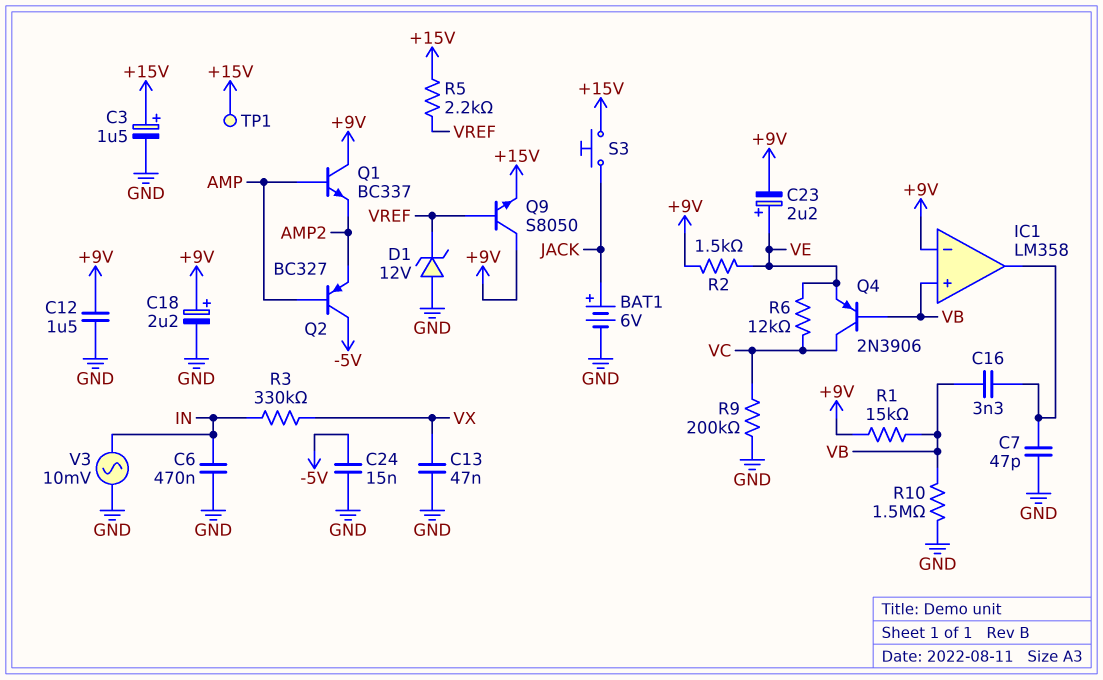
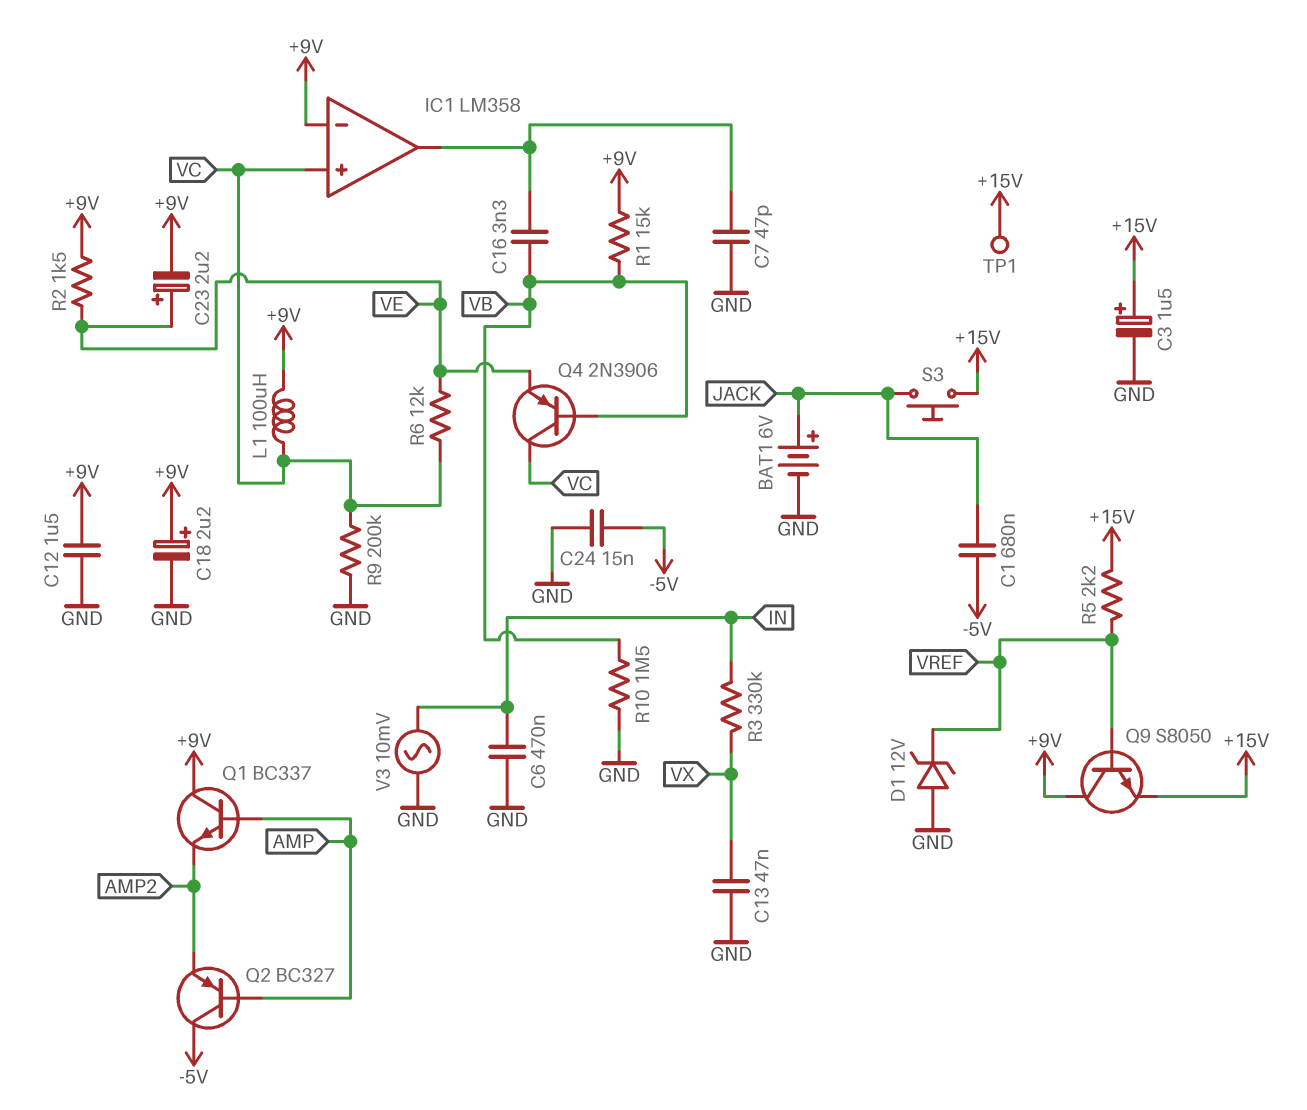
C1: none -> 680nF (-5V, JACK)
IC1 pin in+: VB -> VC
L1: none -> 100uH (+9V, VC)

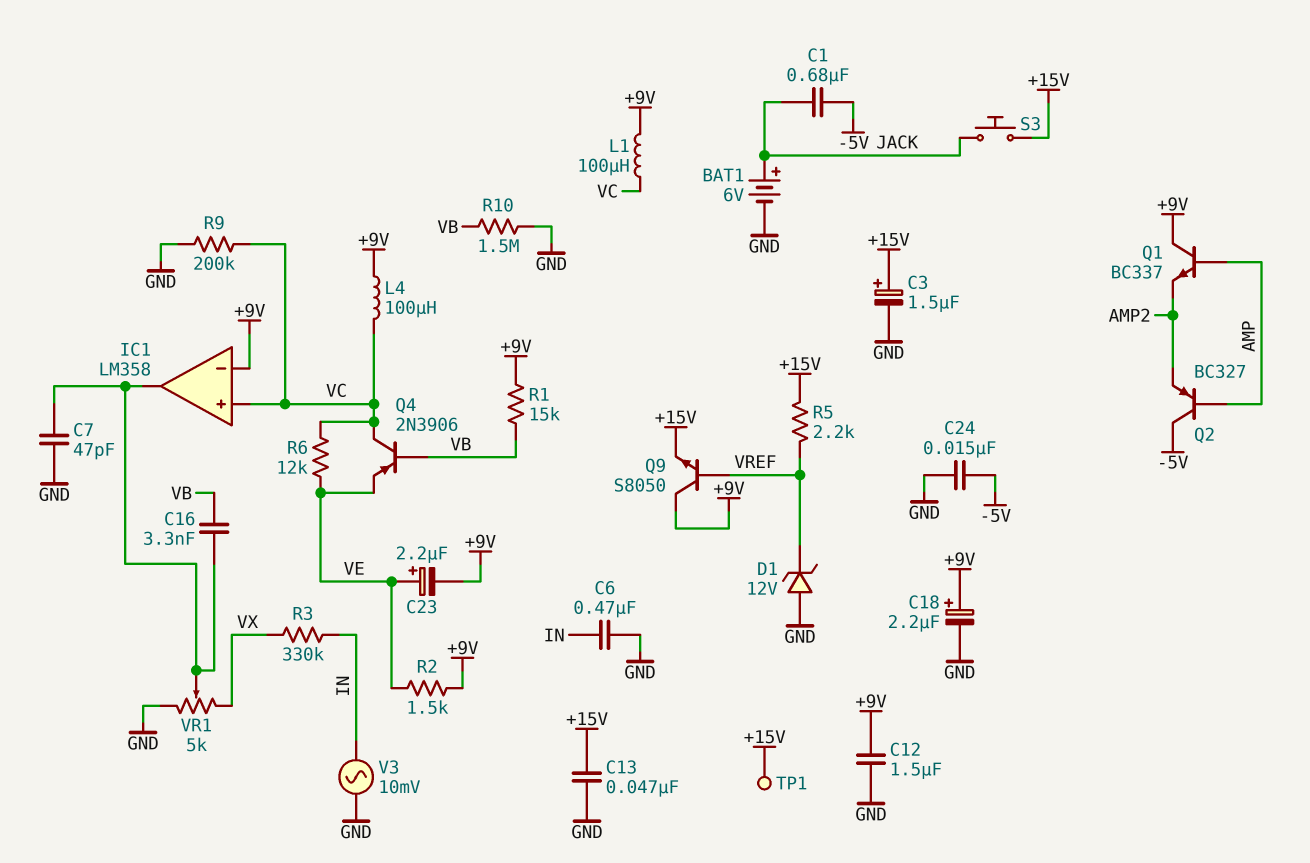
C13: 47nF (GND, VX) -> 47nF (+15V, GND)
L4: none -> 100uH (+9V, VC)
VR1: none -> 5k (GND, VX, wiper IC1/out)

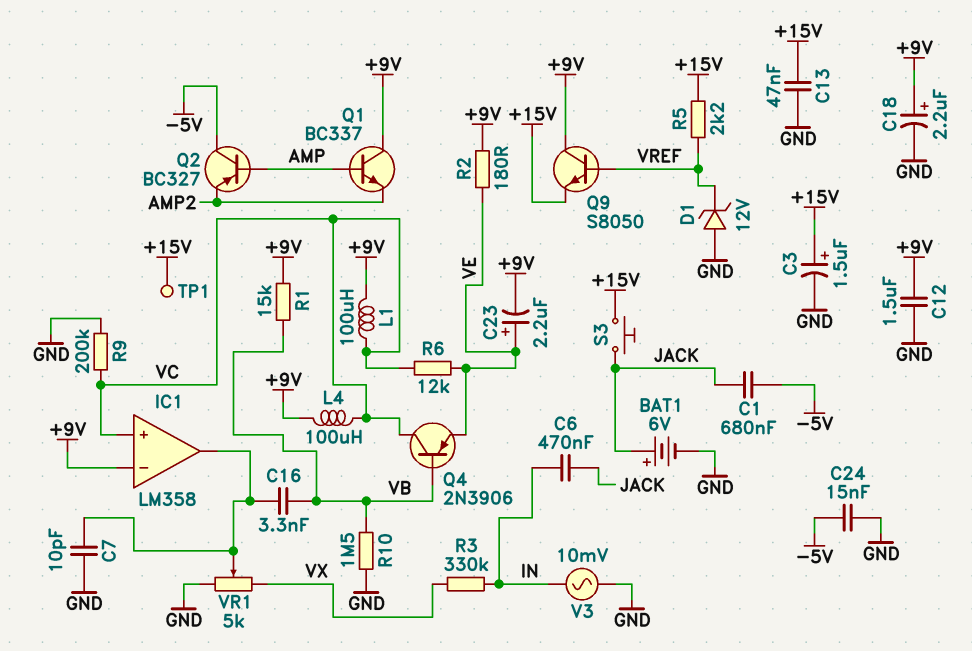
C6: 470nF (GND, IN) -> 470nF (IN, JACK)
C7: 47pF (GND, IC1/out) -> 10pF (GND, IC1/out)
R2: 1.5k (+9V, VE) -> 180 (+9V, VE)

